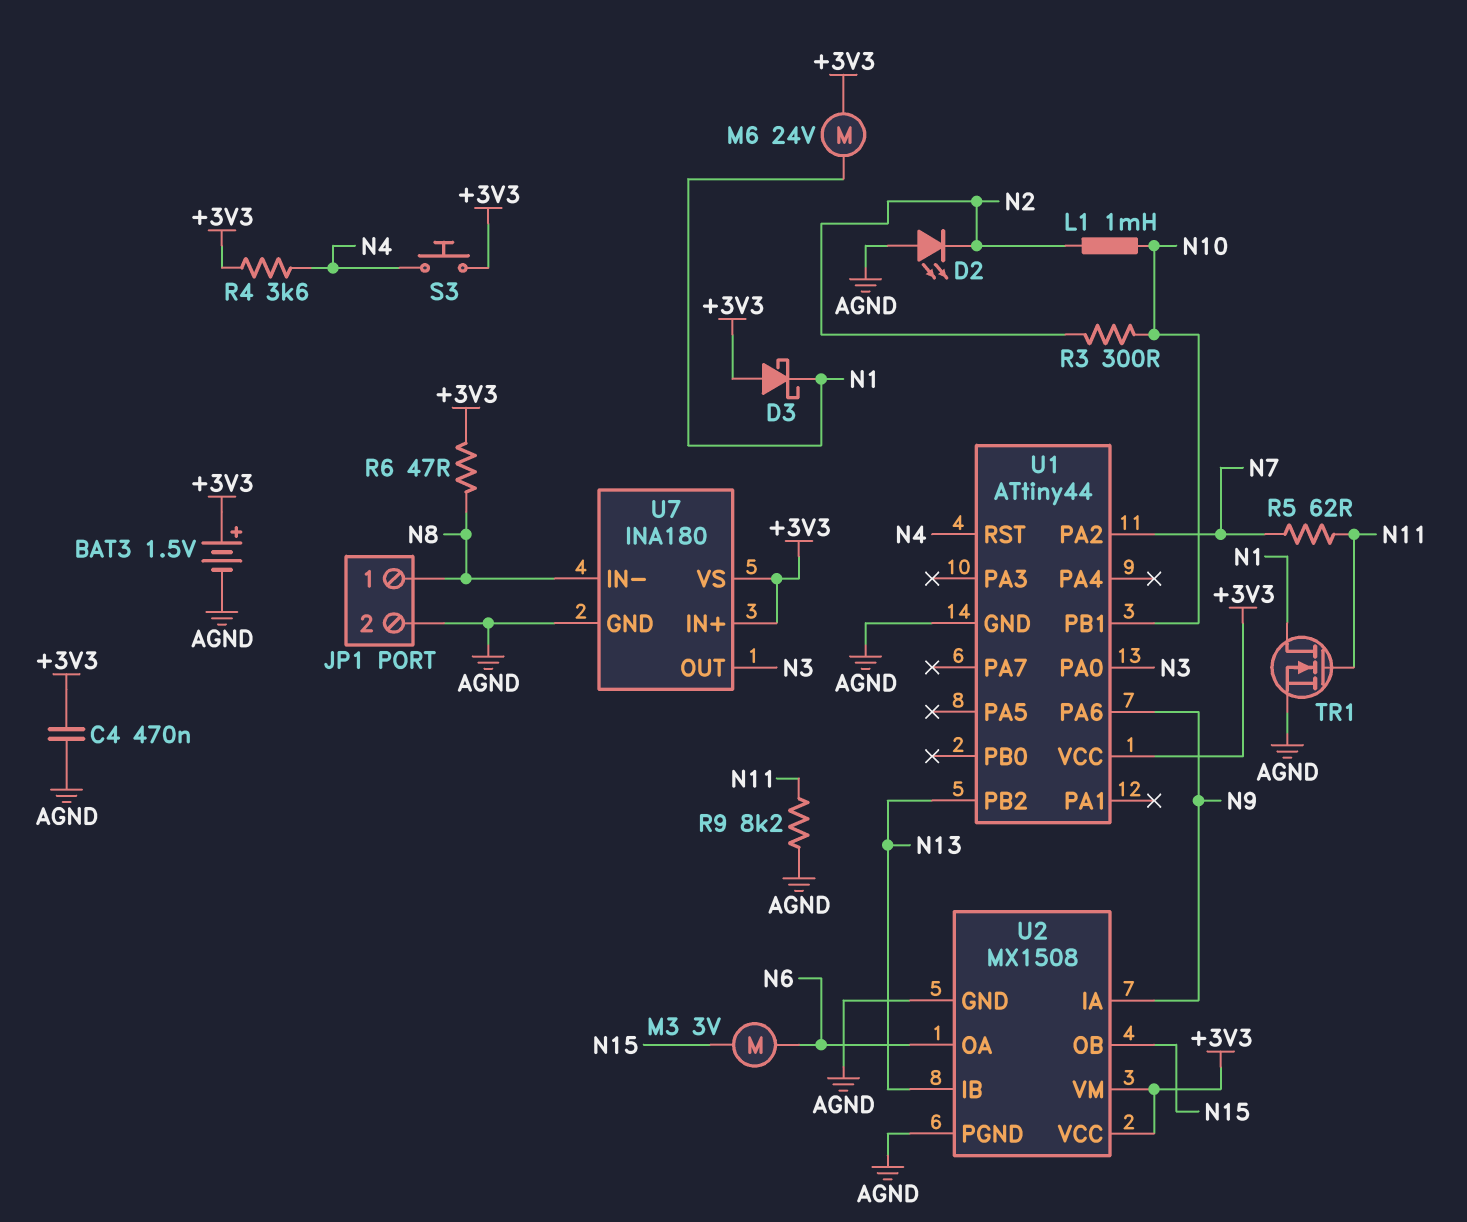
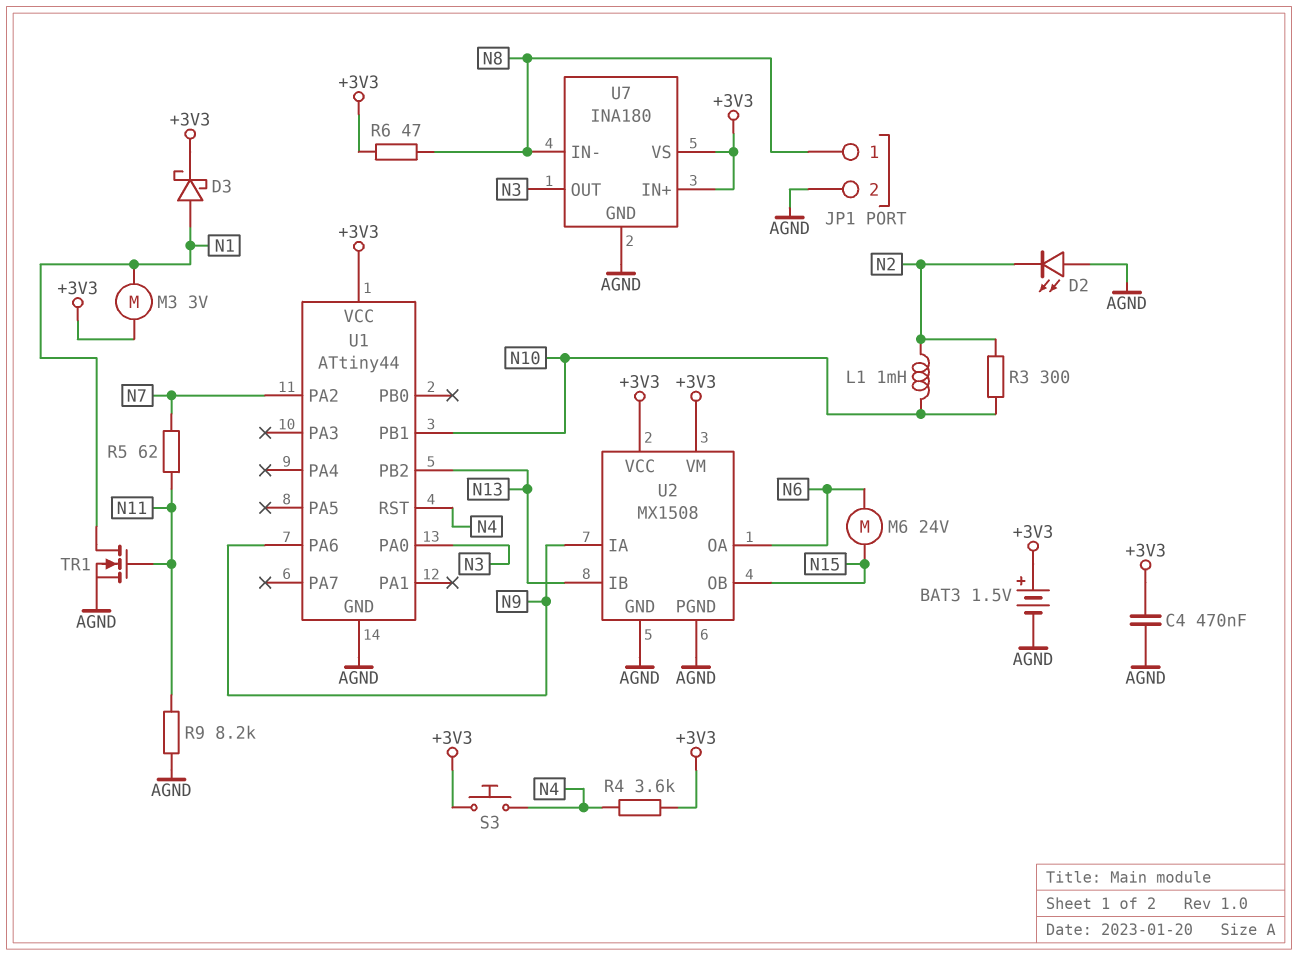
D3: schottky (A +3V3, K N1) -> schottky (A N1, K +3V3)
M3: motor 3V (N6, N15) -> motor 3V (+3V3, N1)
M6: motor 24V (+3V3, N1) -> motor 24V (N6, N15)

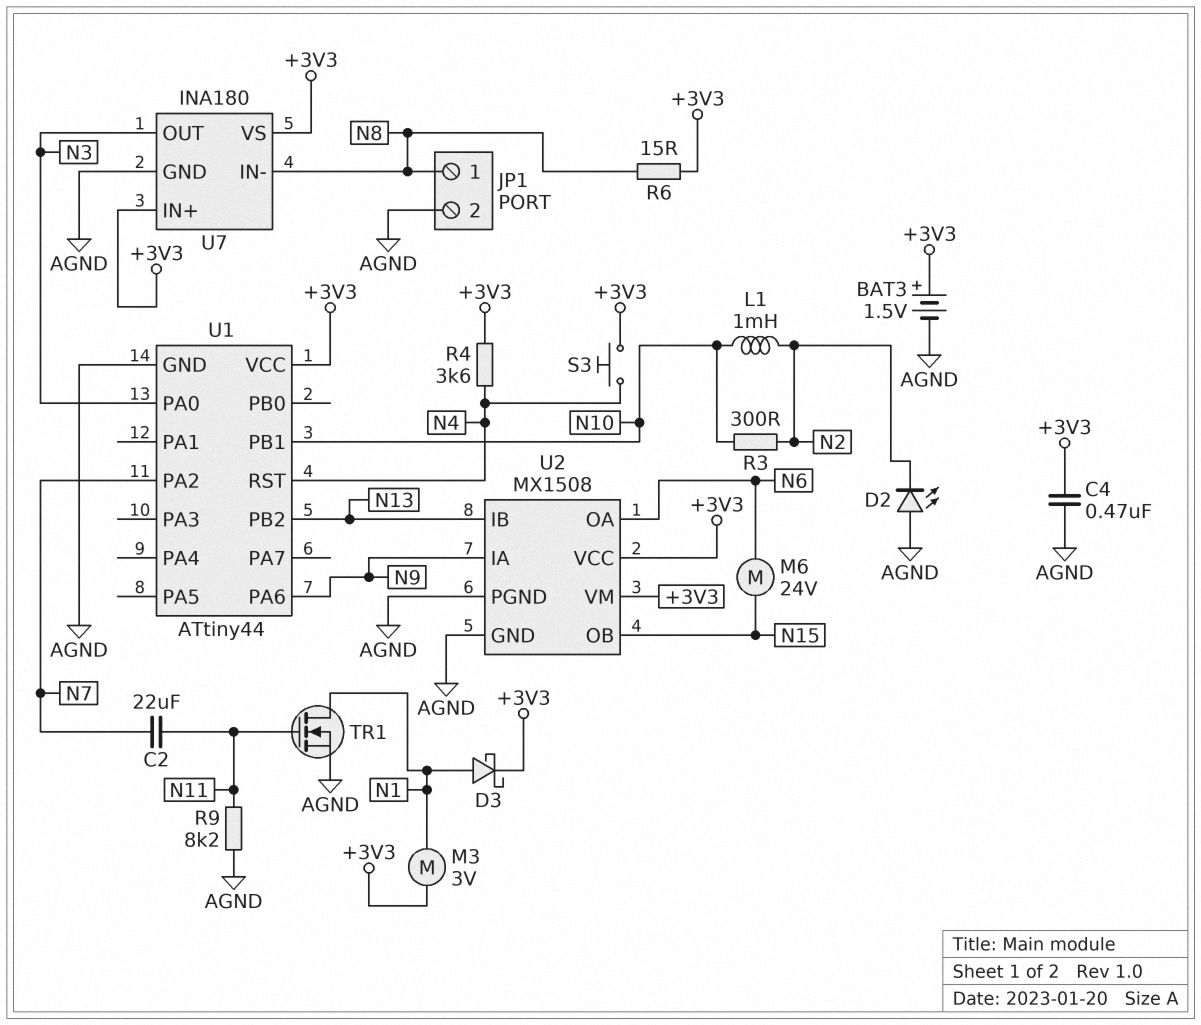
C2: none -> 22uF (N7, N11)
R5: 62 (N7, N11) -> none
R6: 47 (+3V3, N8) -> 15 (+3V3, N8)

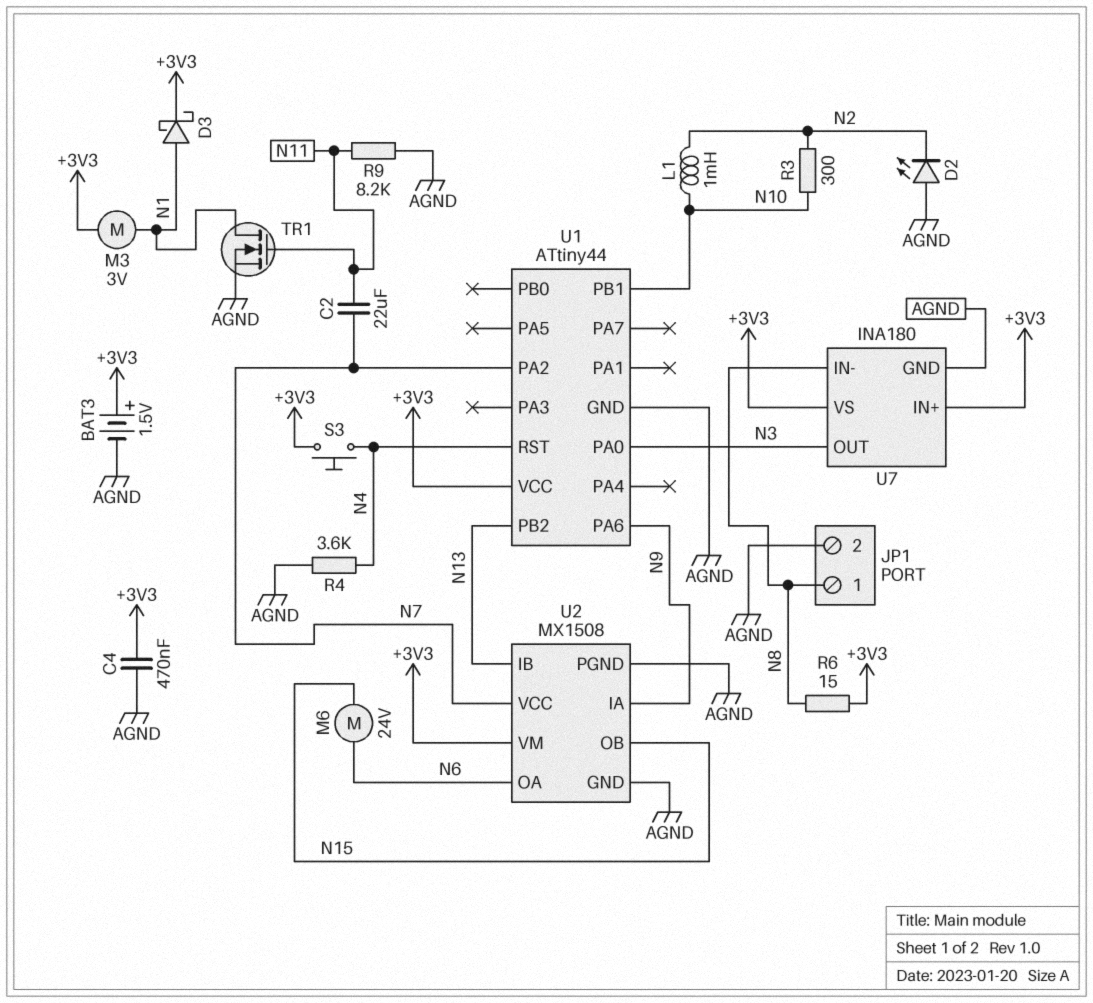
R4: 3.6k (+3V3, N4) -> 3.6k (AGND, N4)
U2 pin VCC: +3V3 -> N7

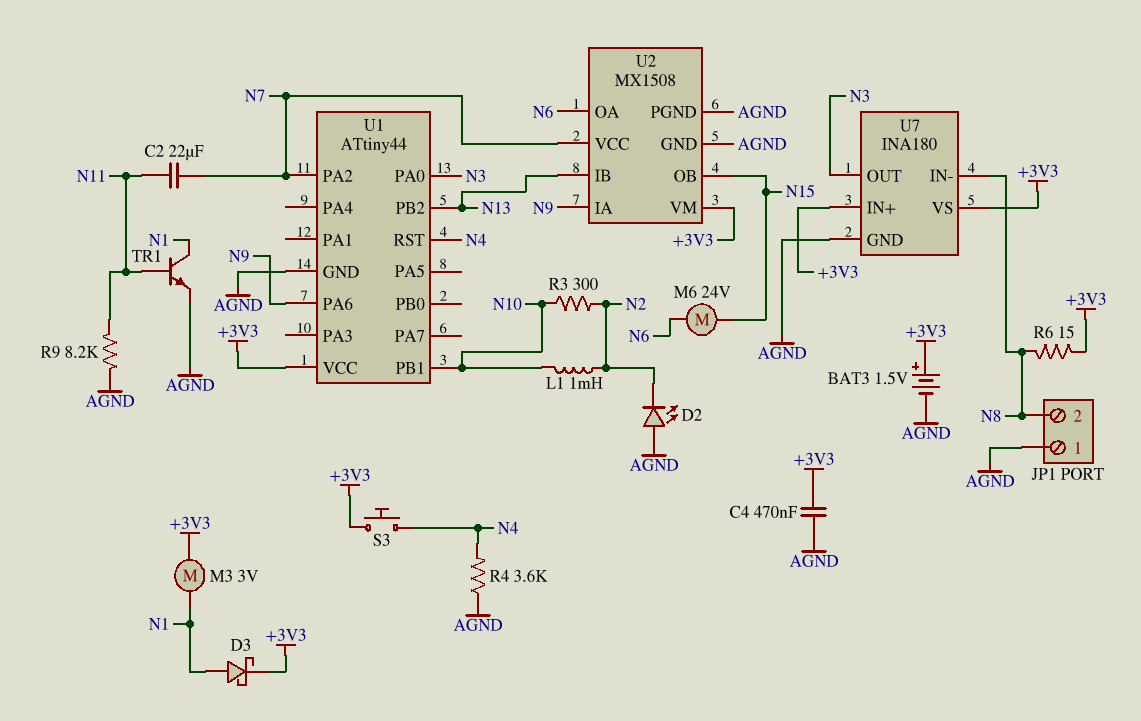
JP1 pin 1: N8 -> AGND
JP1 pin 2: AGND -> N8
TR1: NMOS (G N11, D N1, S AGND) -> NPN (B N11, C N1, E AGND)

